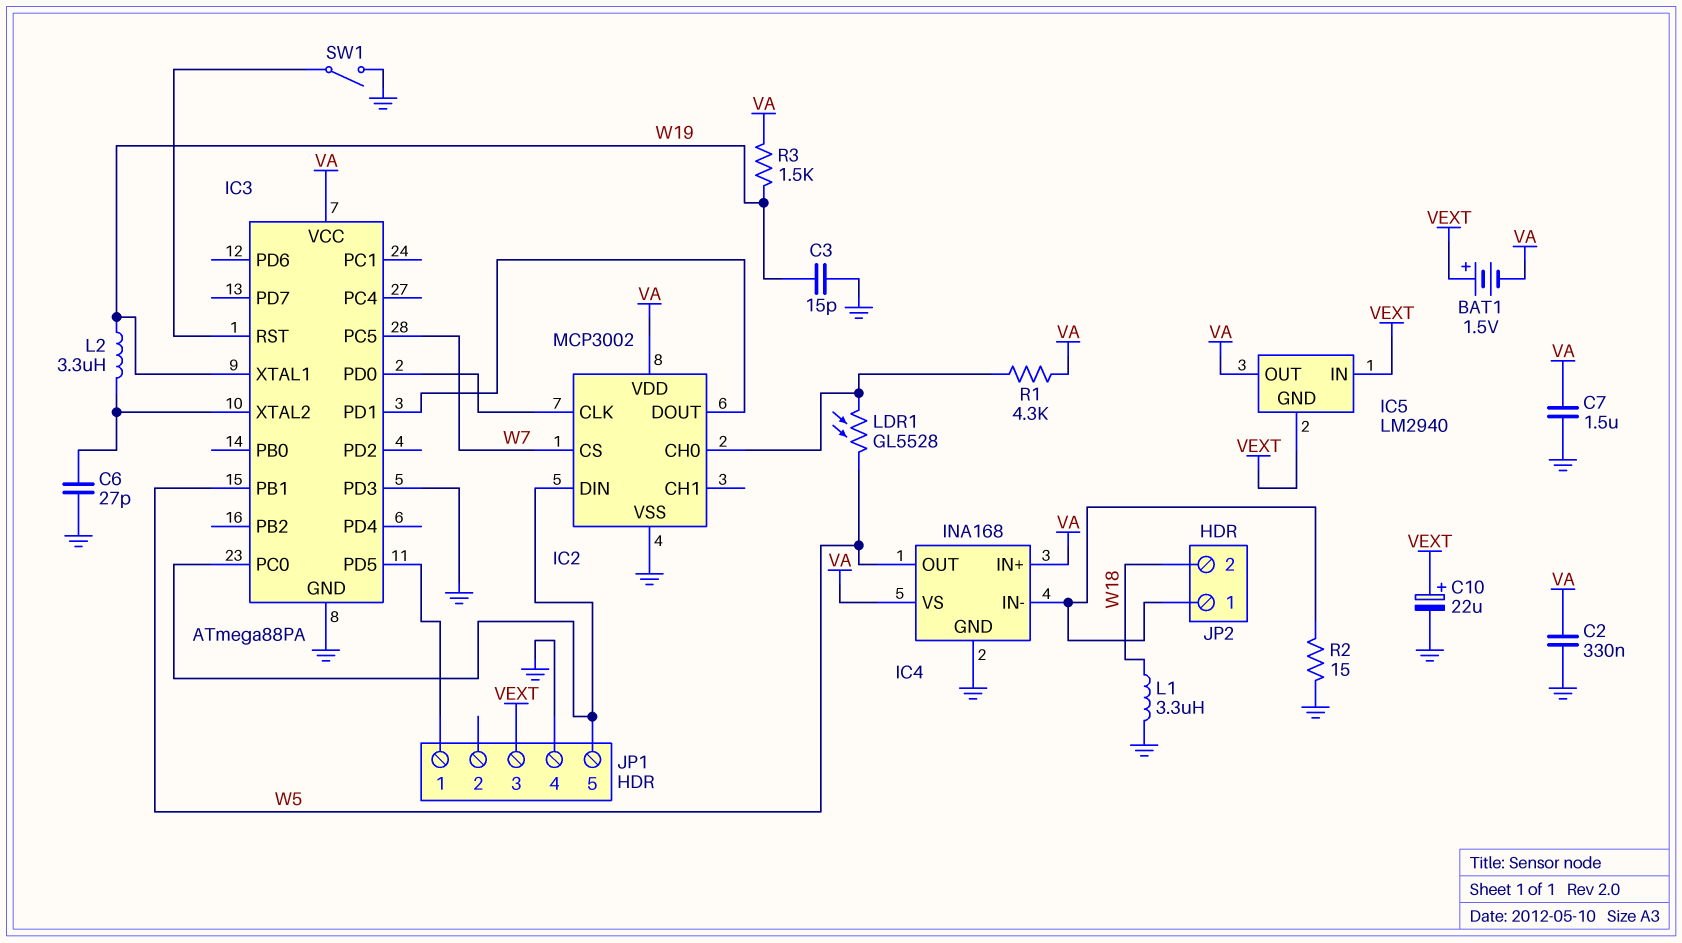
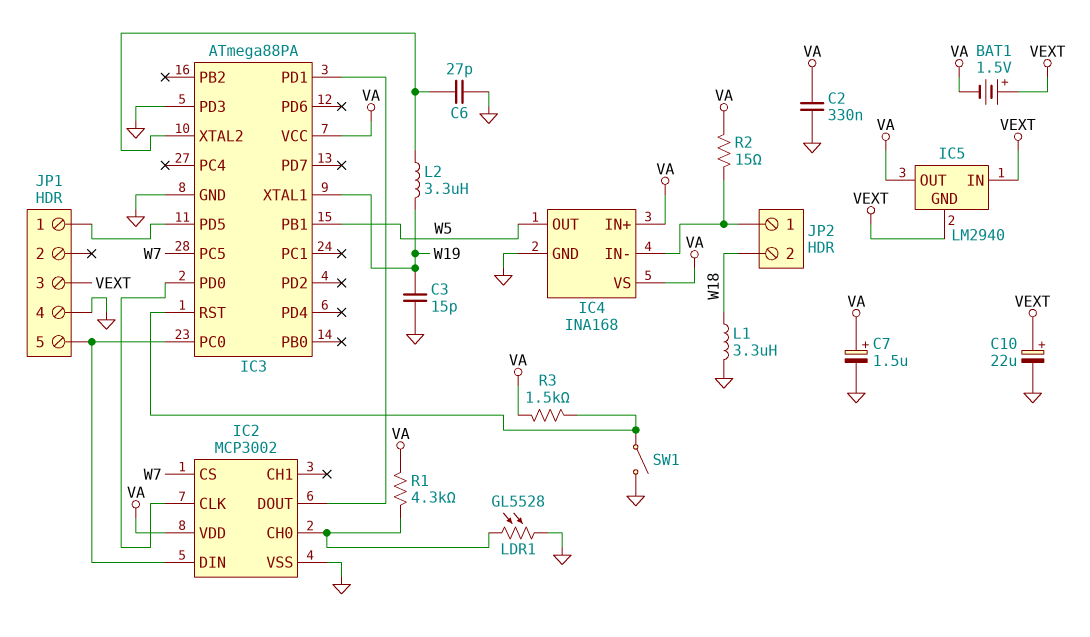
C7: 1.5uF (GND, VA) -> 1.5uF (plus VA, minus GND)
LDR1: GL5528 (IC2/CH0, W5) -> GL5528 (GND, IC2/CH0)
R2: 15 (GND, IC4/IN-) -> 15 (IC4/IN-, VA)
R3: 1.5k (VA, W19) -> 1.5k (IC3/RST, VA)

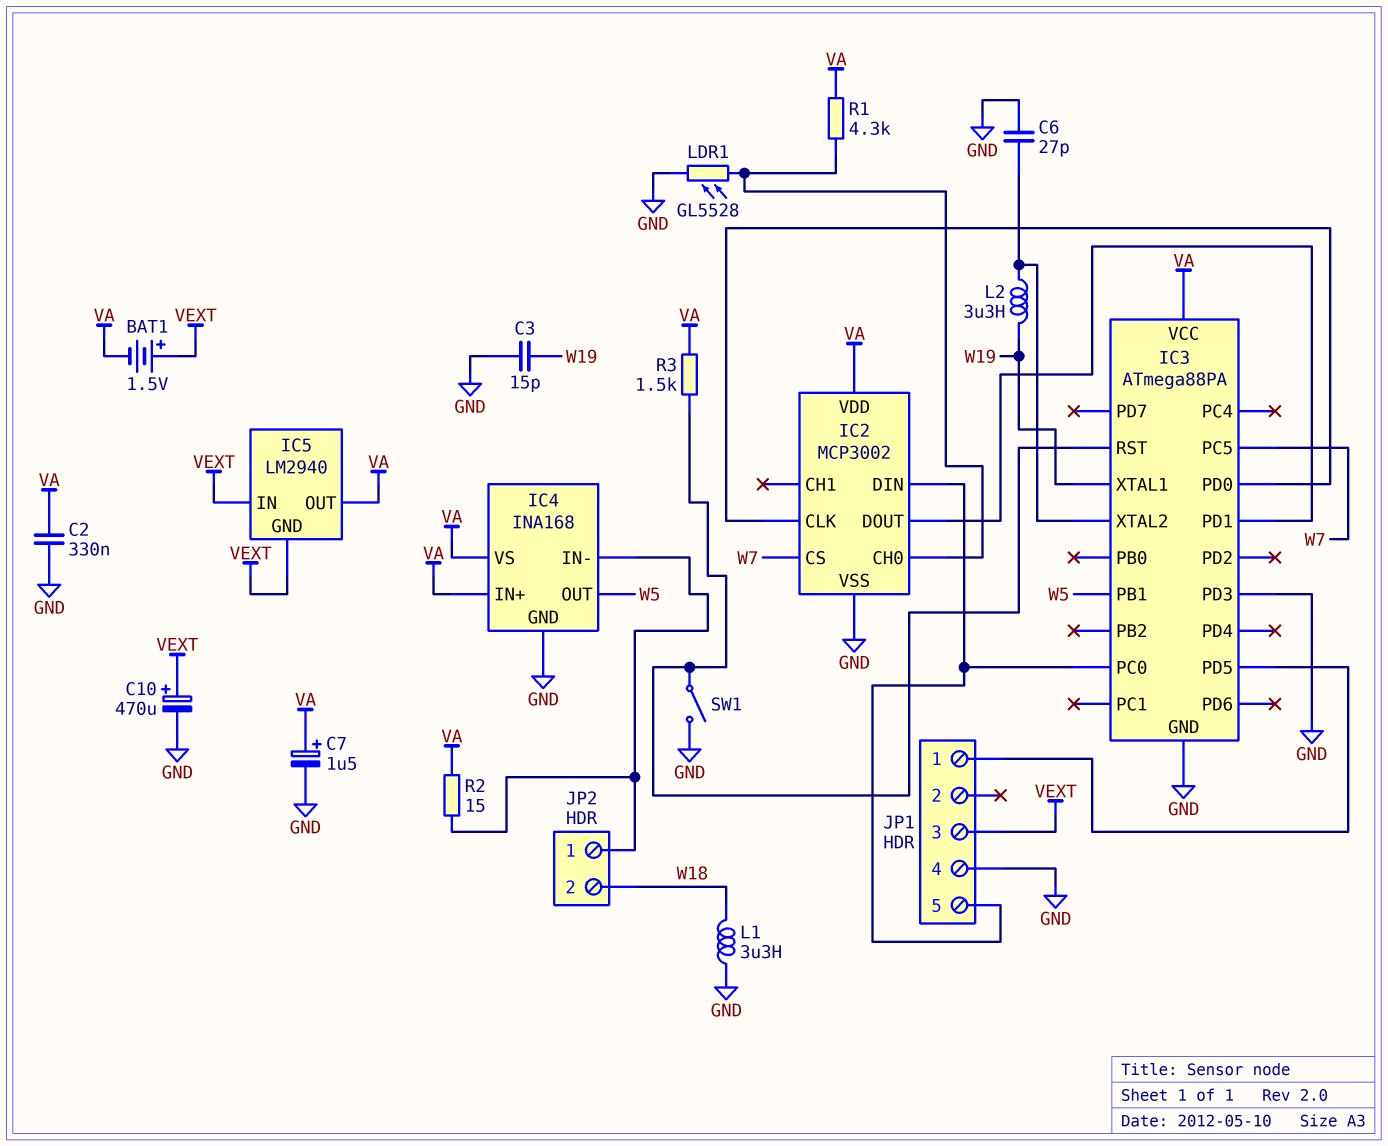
C10: 22uF (plus VEXT, minus GND) -> 470uF (plus VEXT, minus GND)

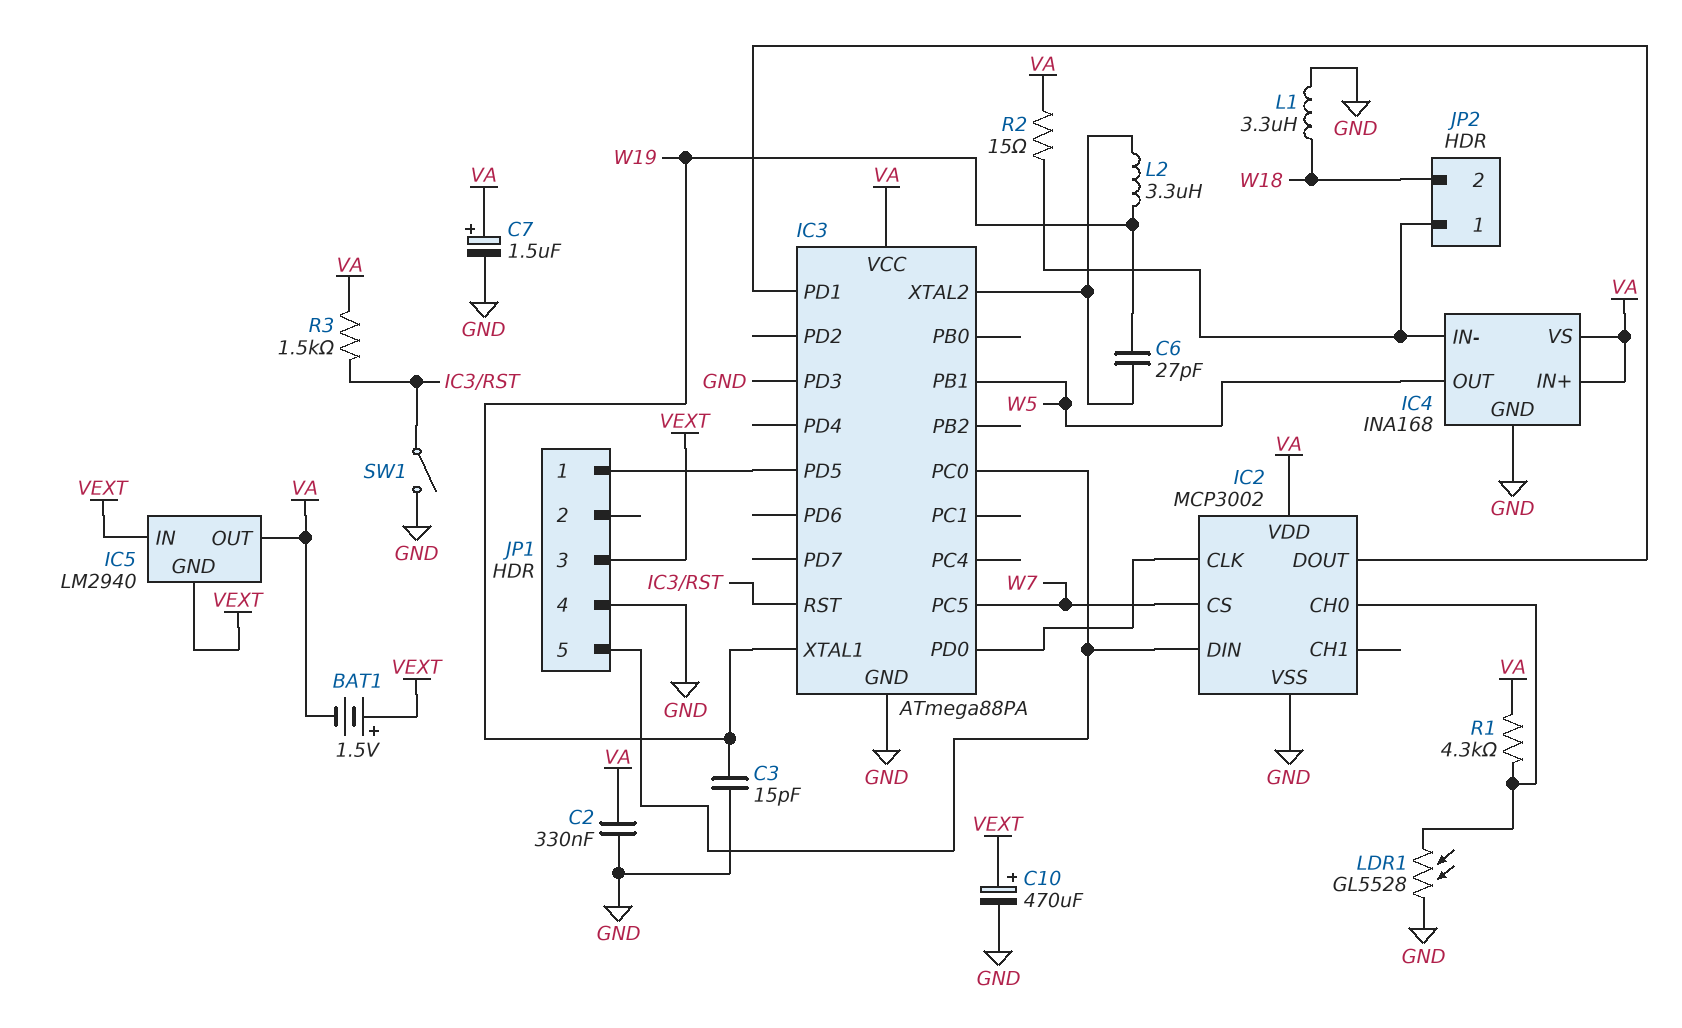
C6: 27pF (GND, IC3/XTAL2) -> 27pF (IC3/XTAL2, W19)

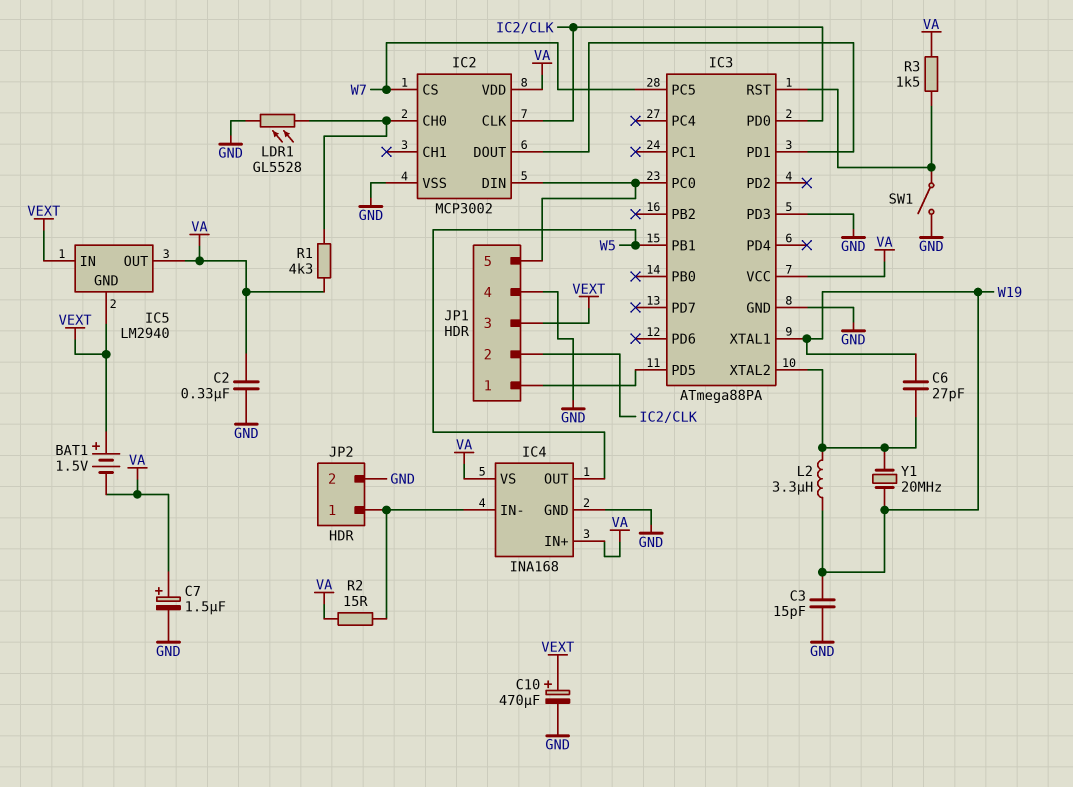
JP1 pin 2: none -> IC2/CLK
JP2 pin 2: W18 -> GND
L1: 3.3uH (GND, W18) -> none
Y1: none -> 20MHz (IC3/XTAL2, W19)

